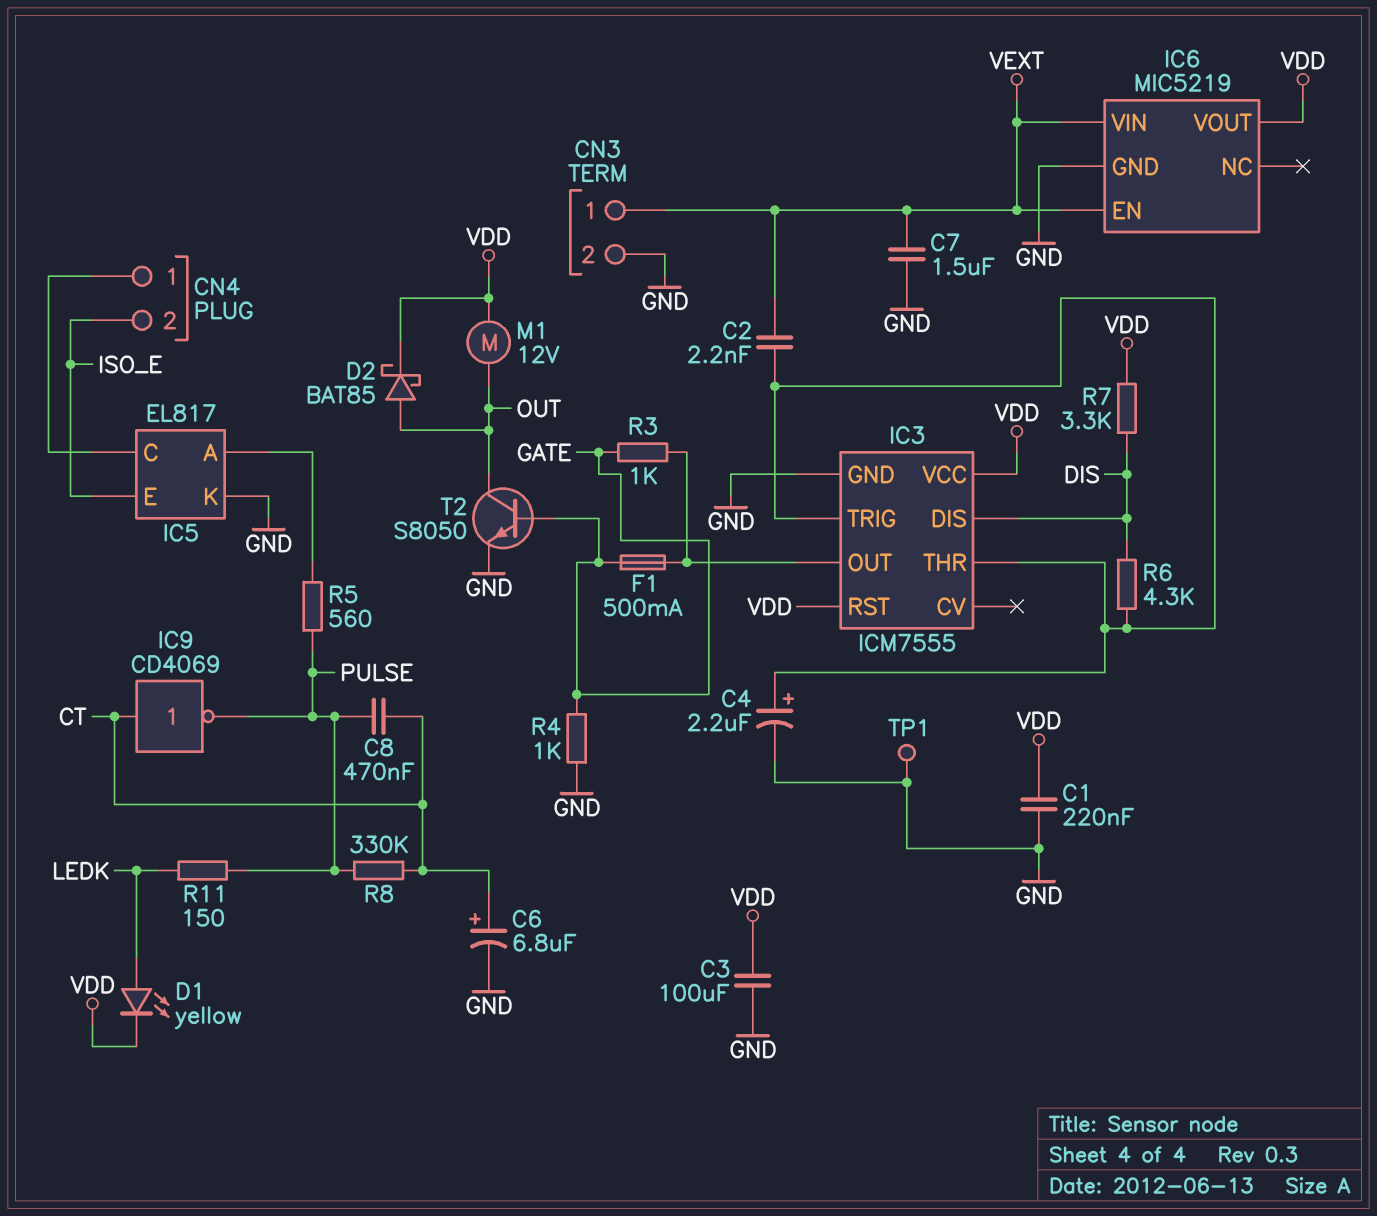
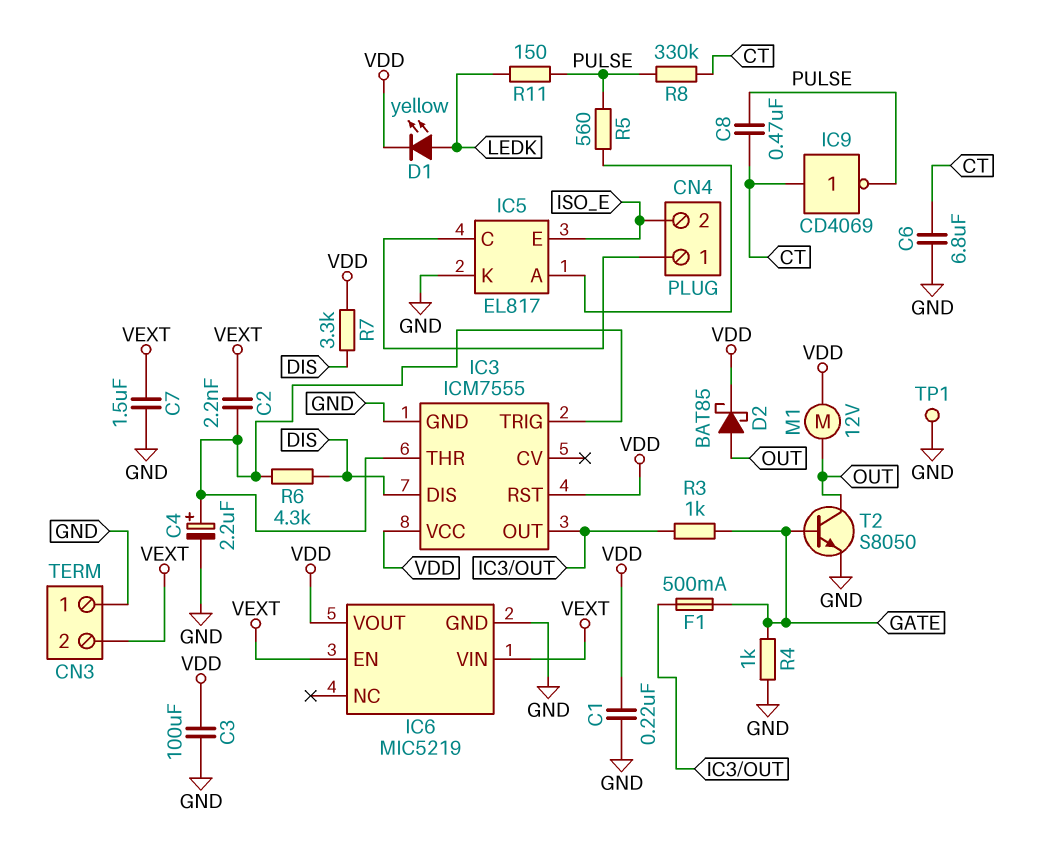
C6: 6.8uF (plus CT, minus GND) -> 6.8uF (CT, GND)
CN3 pin 1: VEXT -> GND
CN3 pin 2: GND -> VEXT

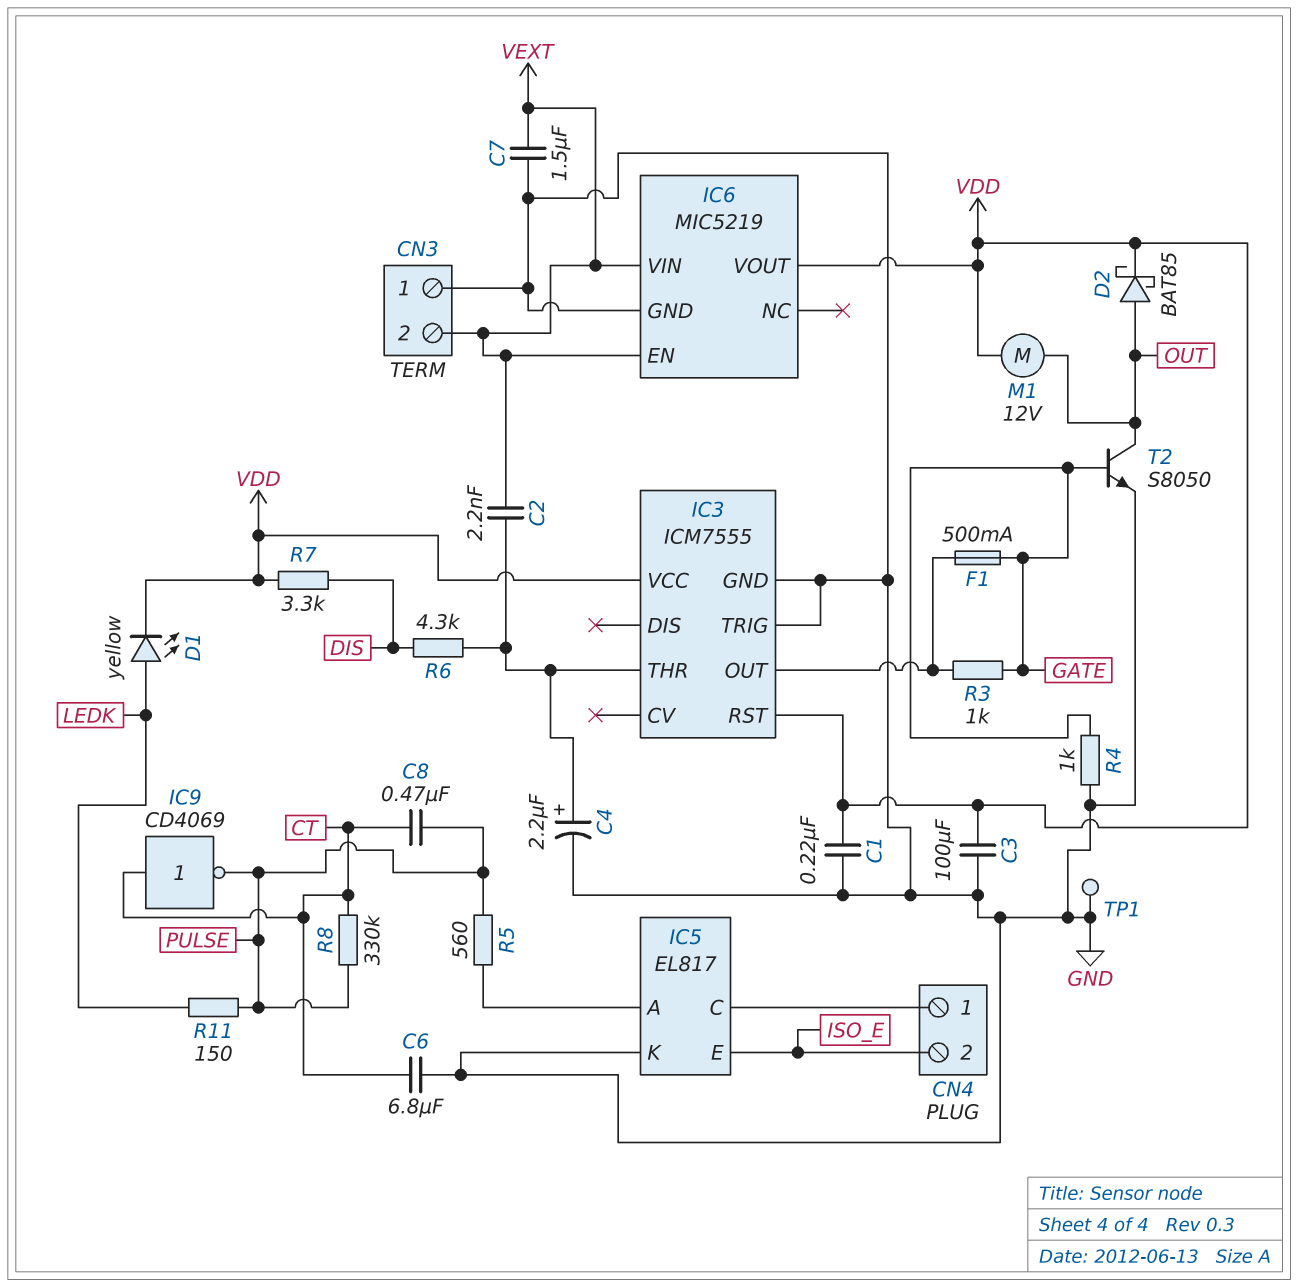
IC3 pin DIS: DIS -> none
IC3 pin TRIG: IC3/THR -> GND

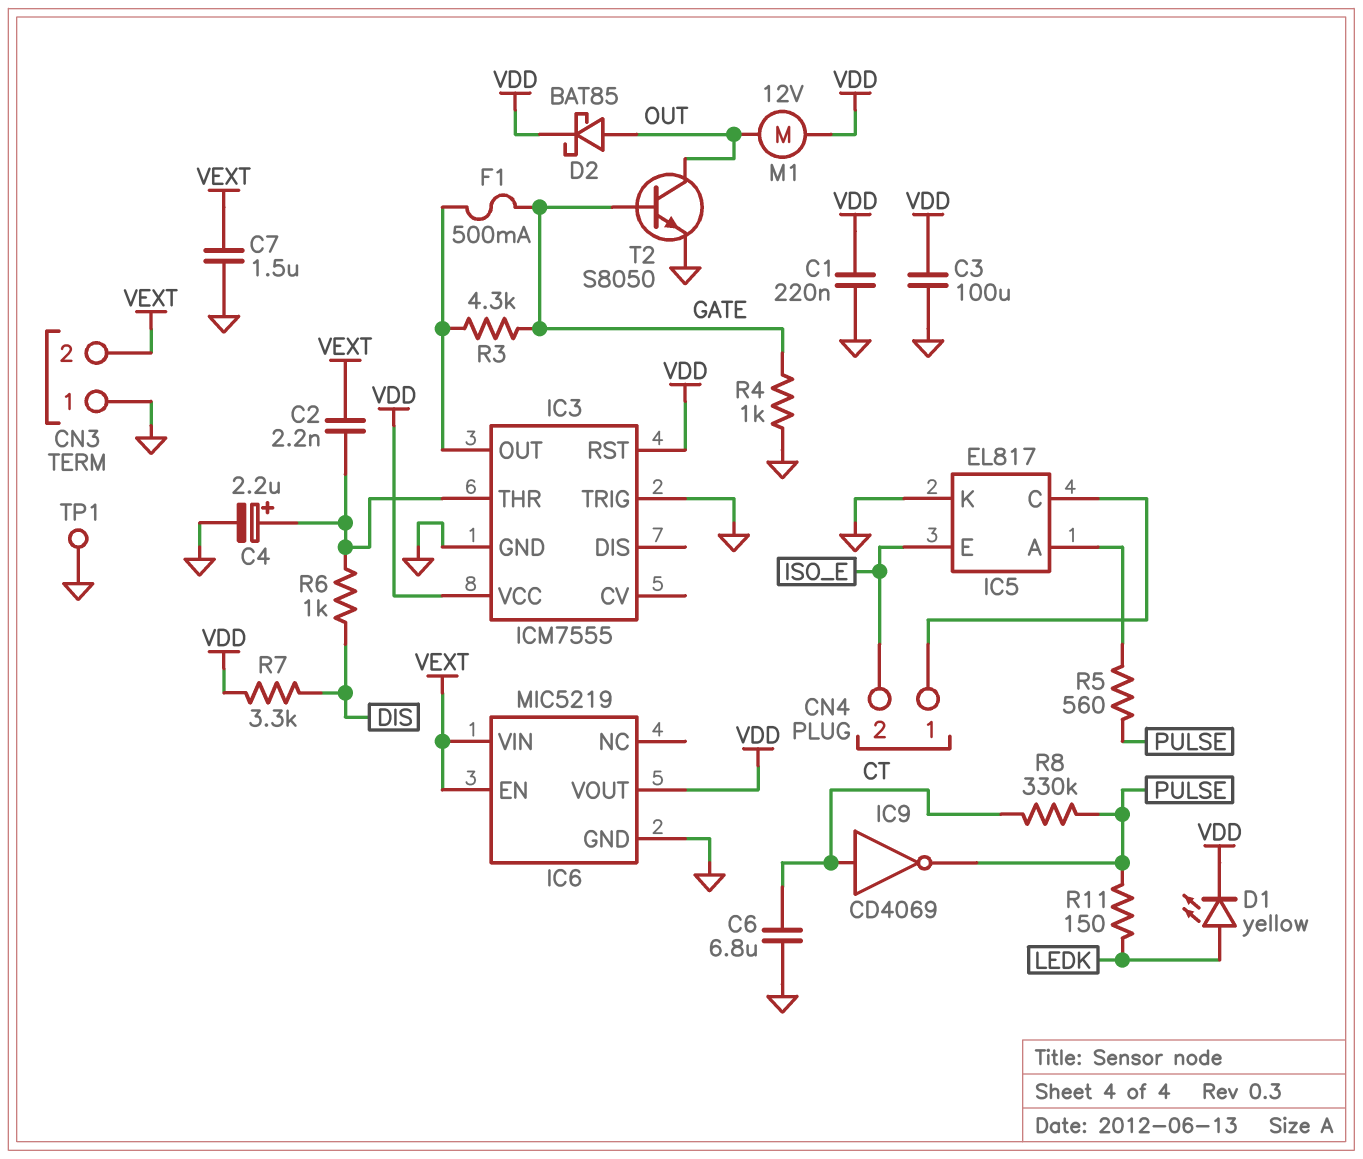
C8: 470nF (CT, PULSE) -> none
R3: 1k (GATE, IC3/OUT) -> 4.3k (GATE, IC3/OUT)
R6: 4.3k (DIS, IC3/THR) -> 1k (DIS, IC3/THR)

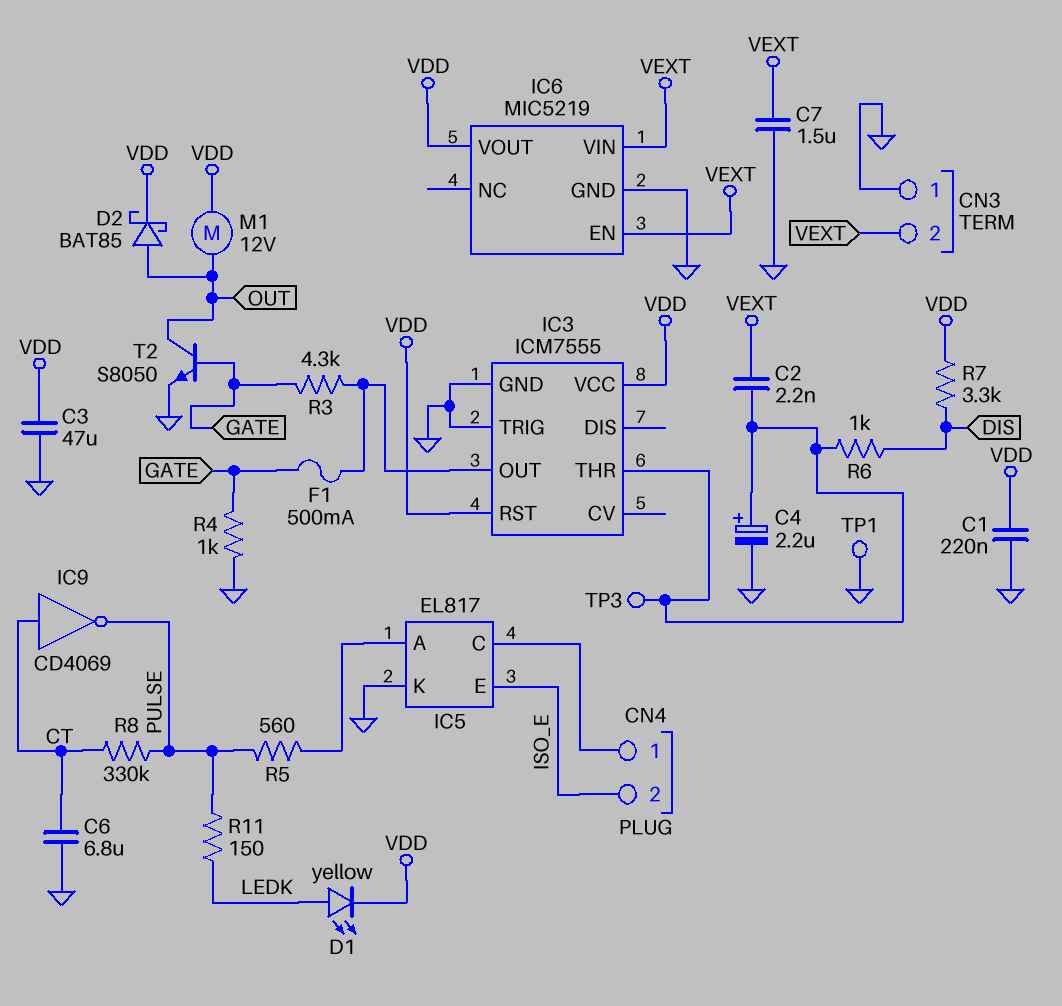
C3: 100uF (GND, VDD) -> 47uF (GND, VDD)
TP3: none -> test point (IC3/THR)

